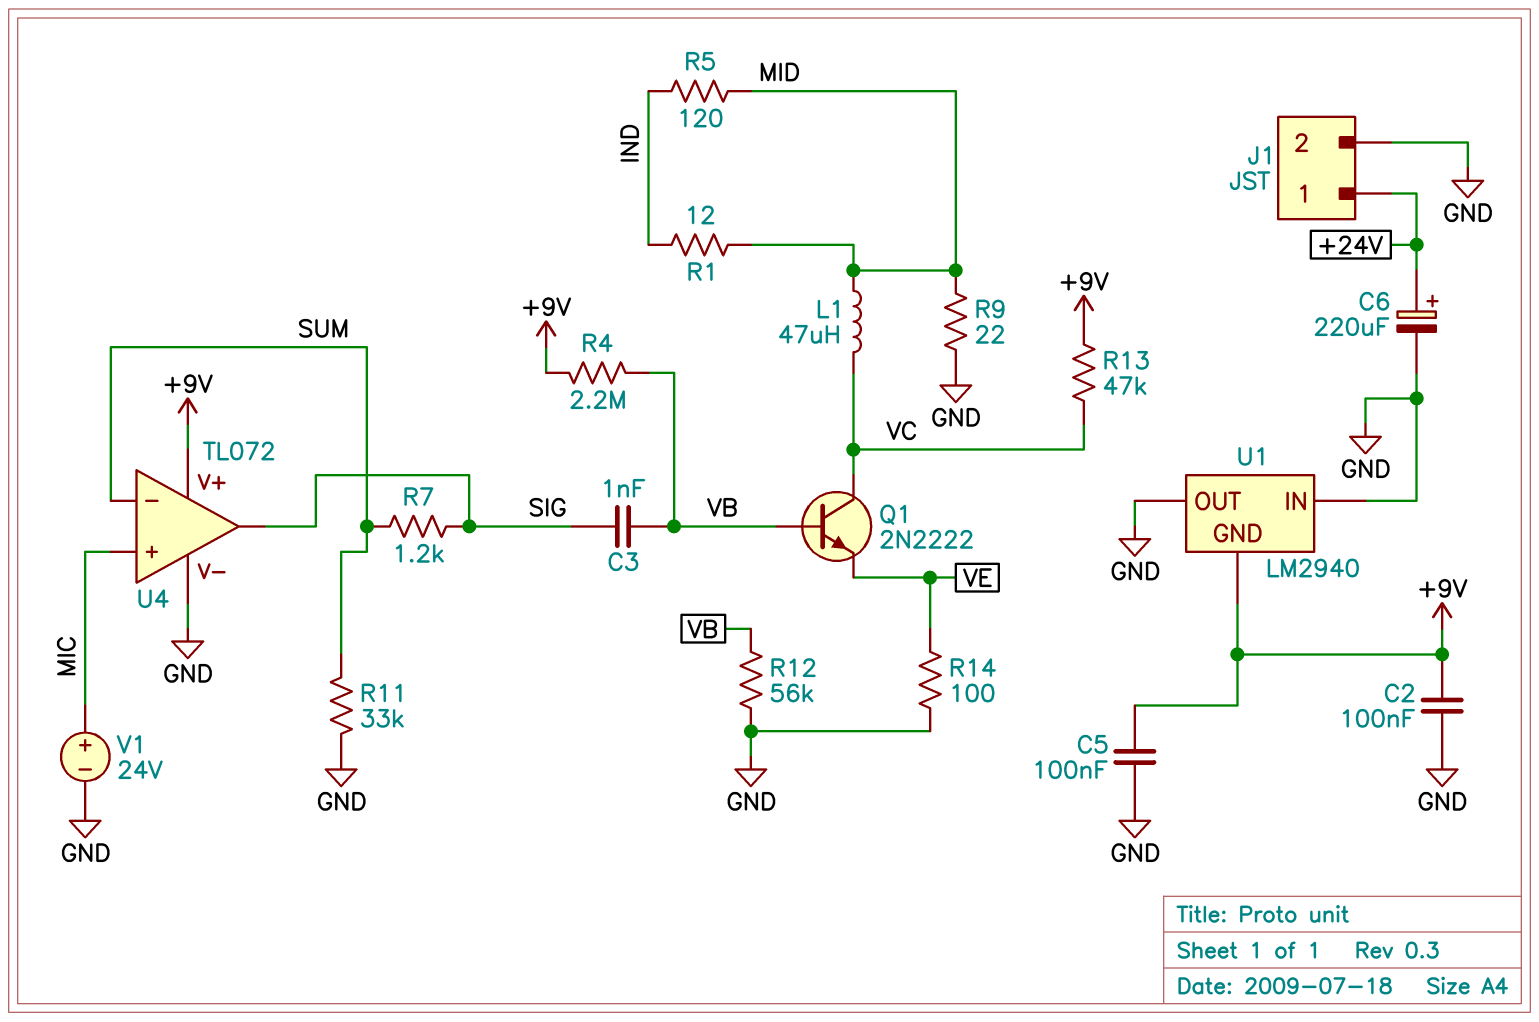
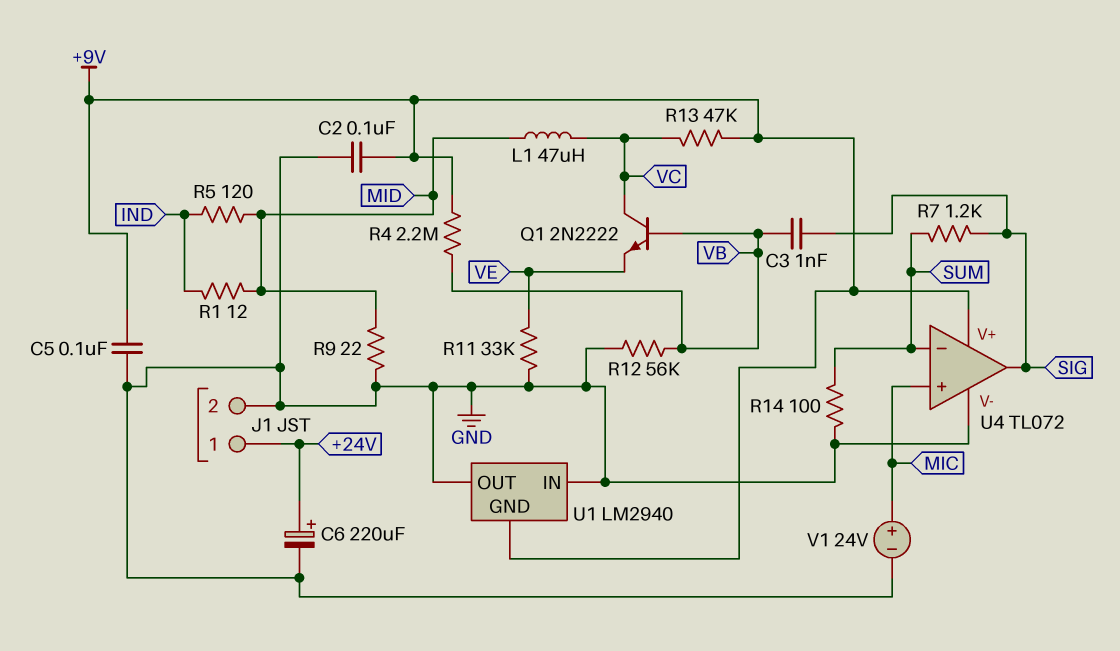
R11: 33k (GND, SUM) -> 33k (GND, VE)
R14: 100 (GND, VE) -> 100 (GND, SUM)

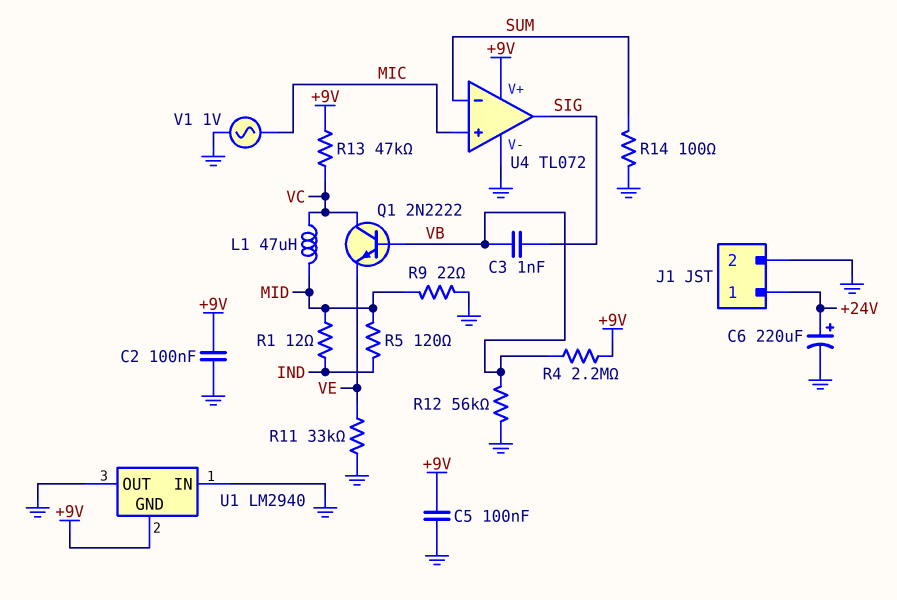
R7: 1.2k (SIG, SUM) -> none
V1: 24V (plus MIC, minus GND) -> AC 1V (GND, MIC)

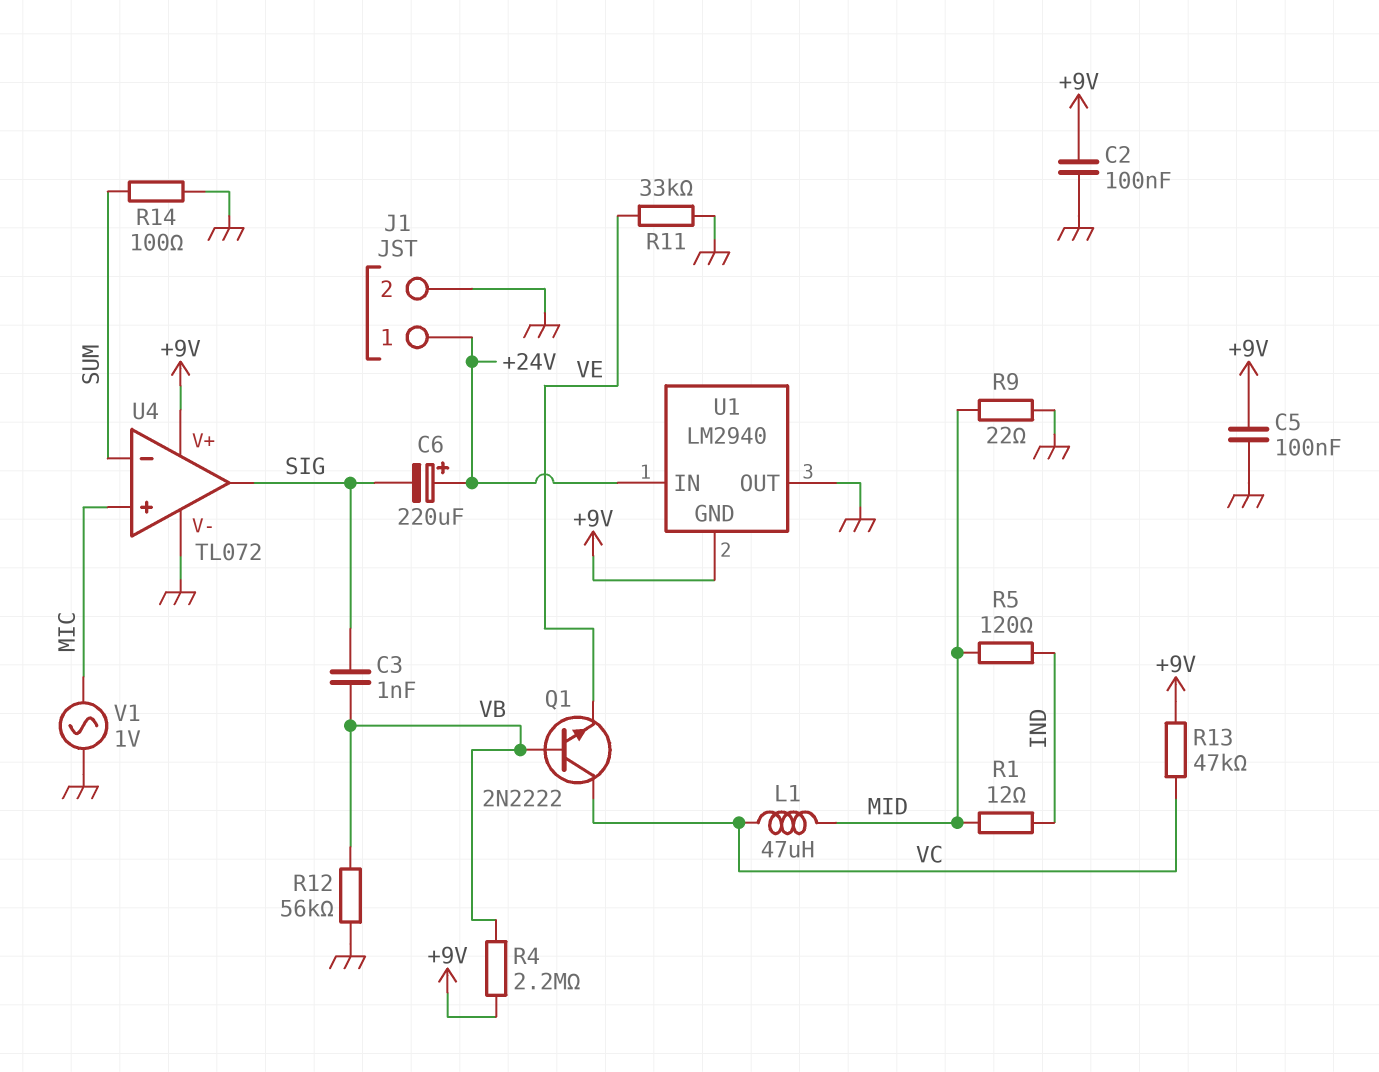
C6: 220uF (plus +24V, minus GND) -> 220uF (plus +24V, minus SIG)
U1 pin IN: GND -> +24V

